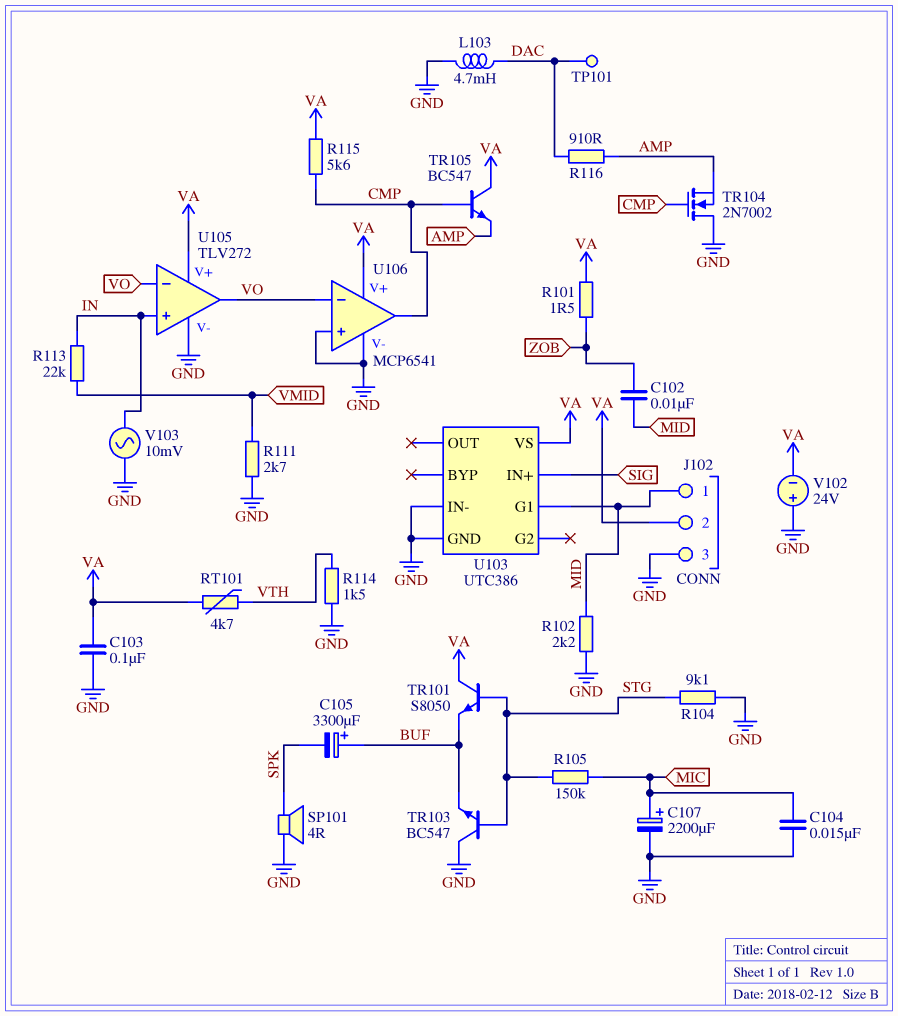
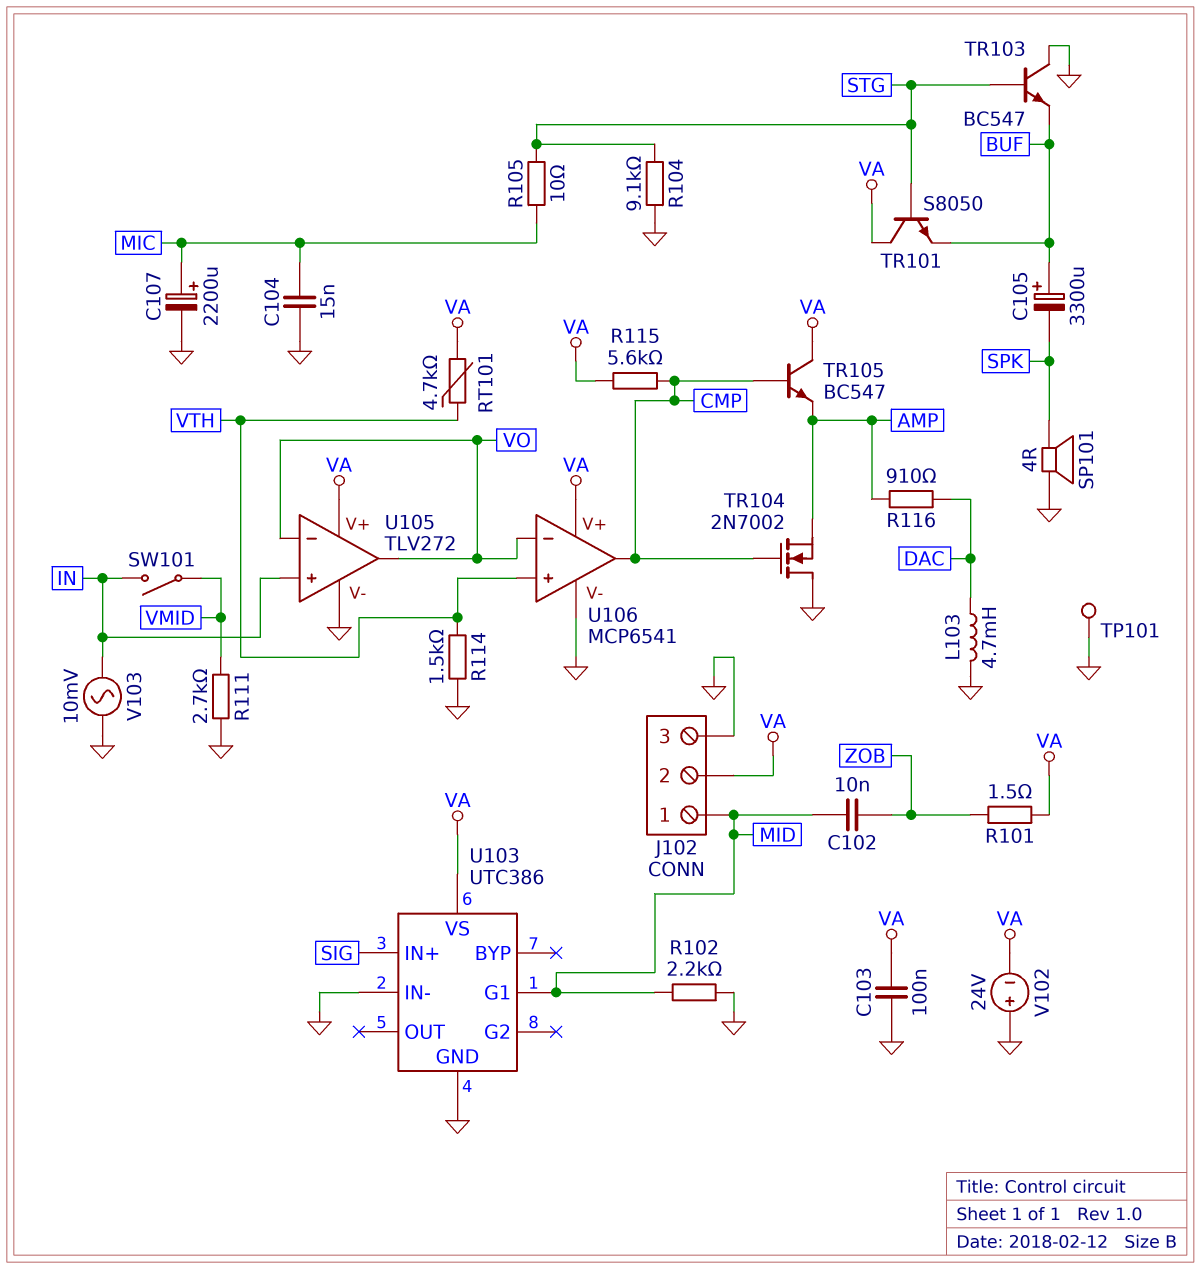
R105: 150k (MIC, STG) -> 10 (MIC, STG)
R113: 22k (IN, VMID) -> none
SW101: none -> switch (IN, VMID)
TP101: test point (DAC) -> test point (GND)
U106 pin in+: GND -> VTH

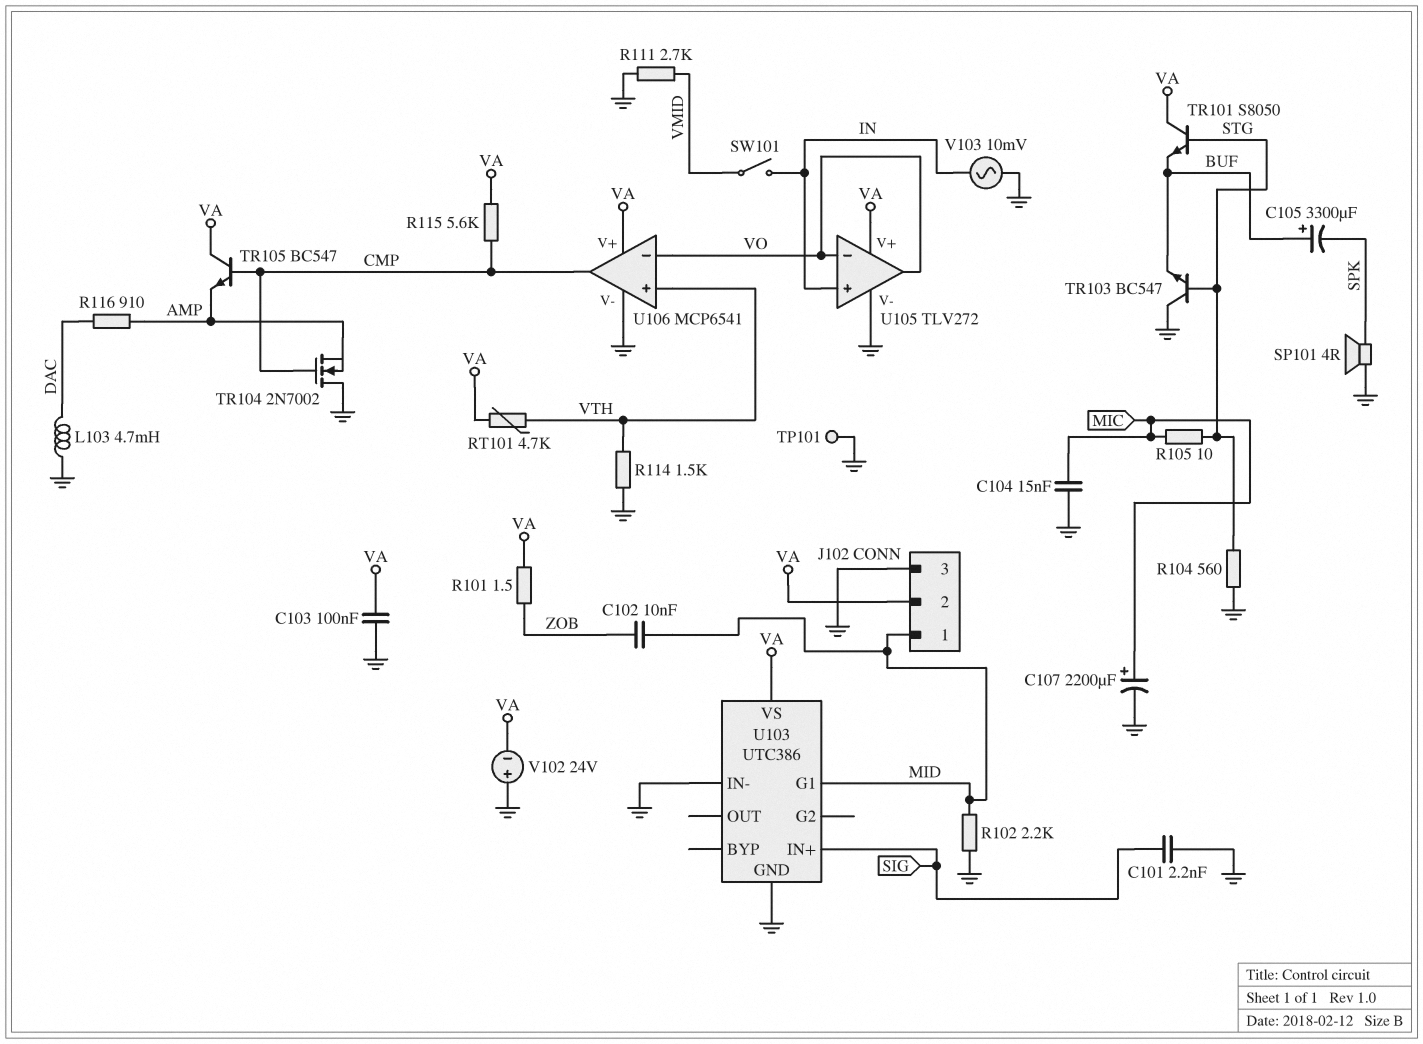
C101: none -> 2.2nF (GND, SIG)
R104: 9.1k (GND, STG) -> 560 (GND, STG)

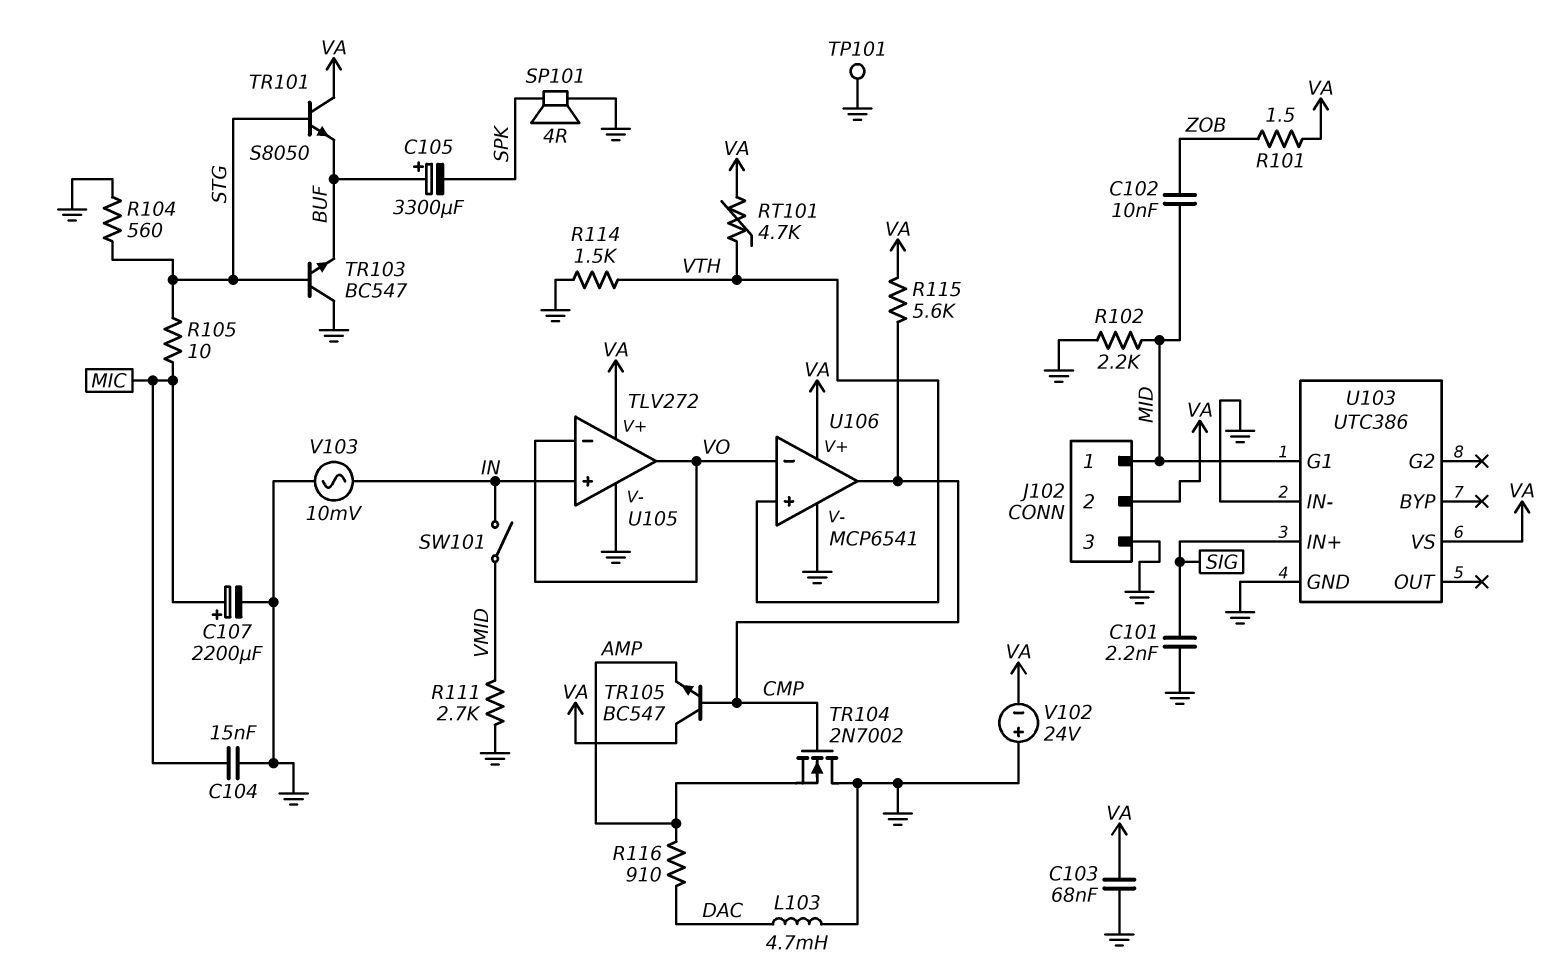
C103: 100nF (GND, VA) -> 68nF (GND, VA)

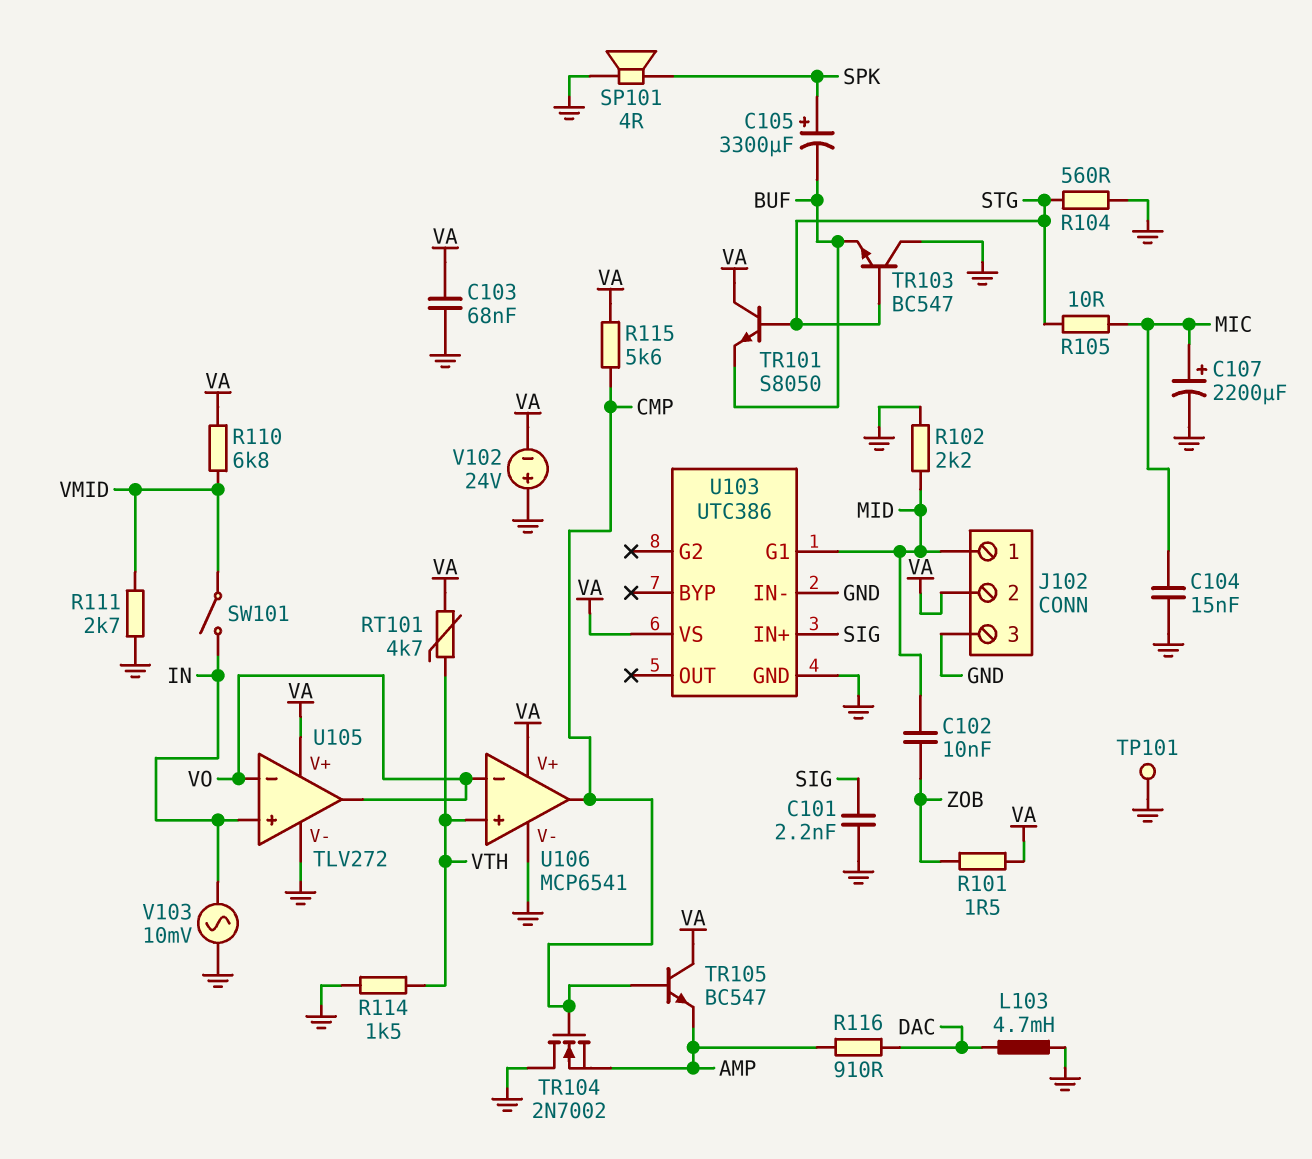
C105: 3300uF (plus BUF, minus SPK) -> 3300uF (plus SPK, minus BUF)
R110: none -> 6.8k (VA, VMID)

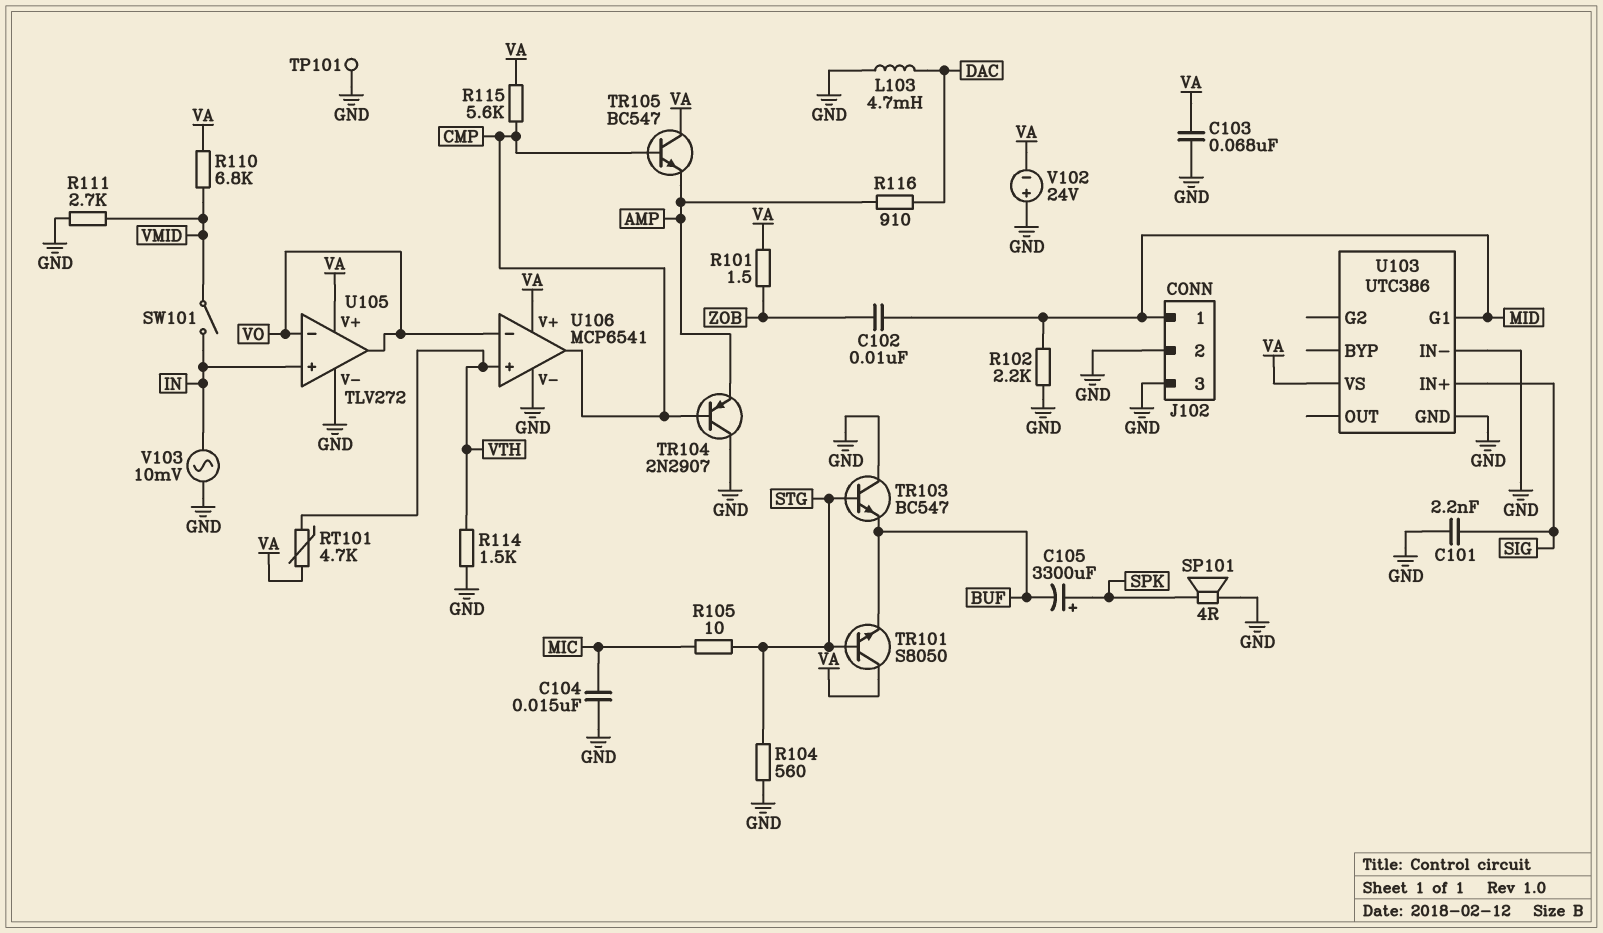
C107: 2200uF (plus MIC, minus GND) -> none
J102 pin 2: VA -> GND
TR104: NMOS 2N7002 (G CMP, D GND, S AMP) -> PNP 2N2907 (B CMP, C GND, E AMP)

